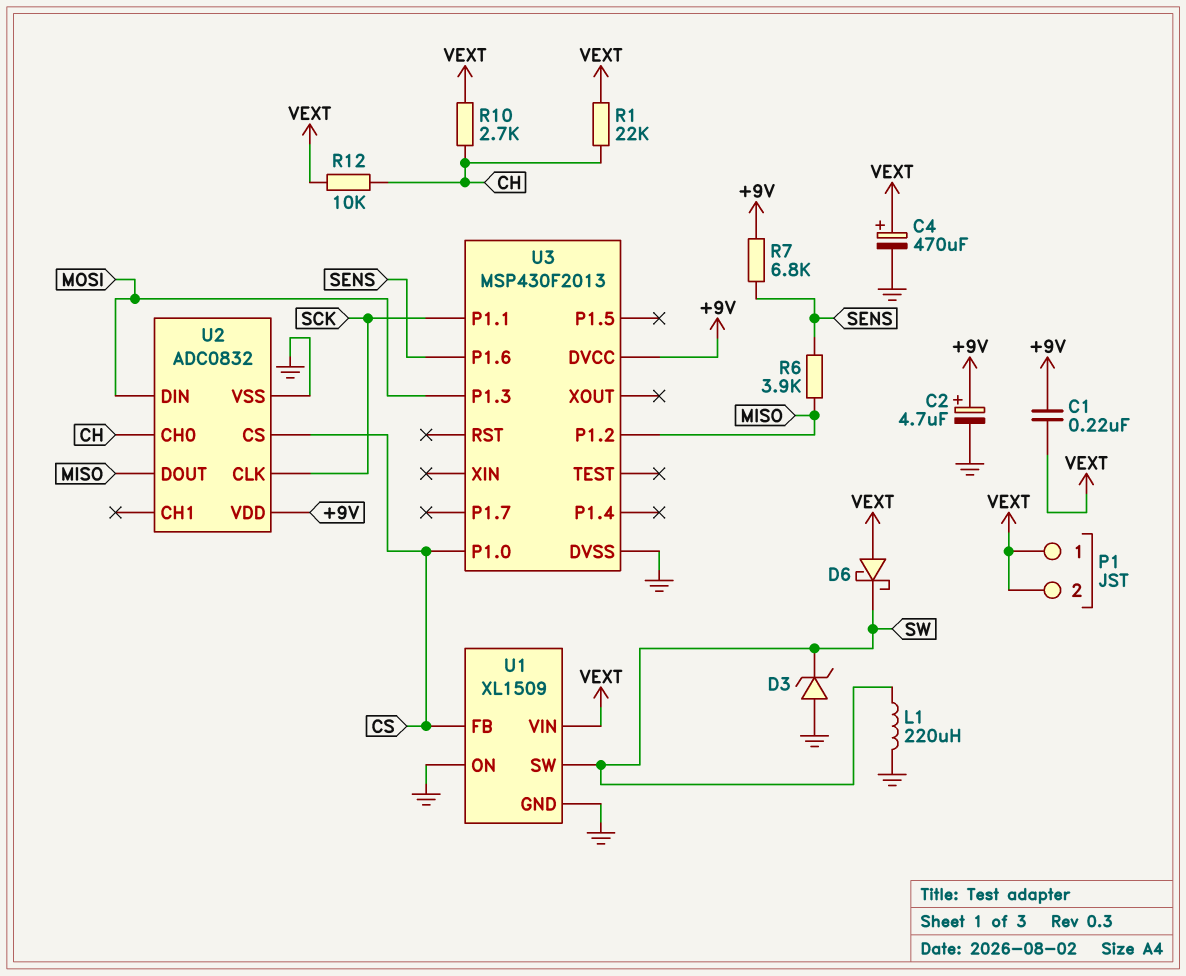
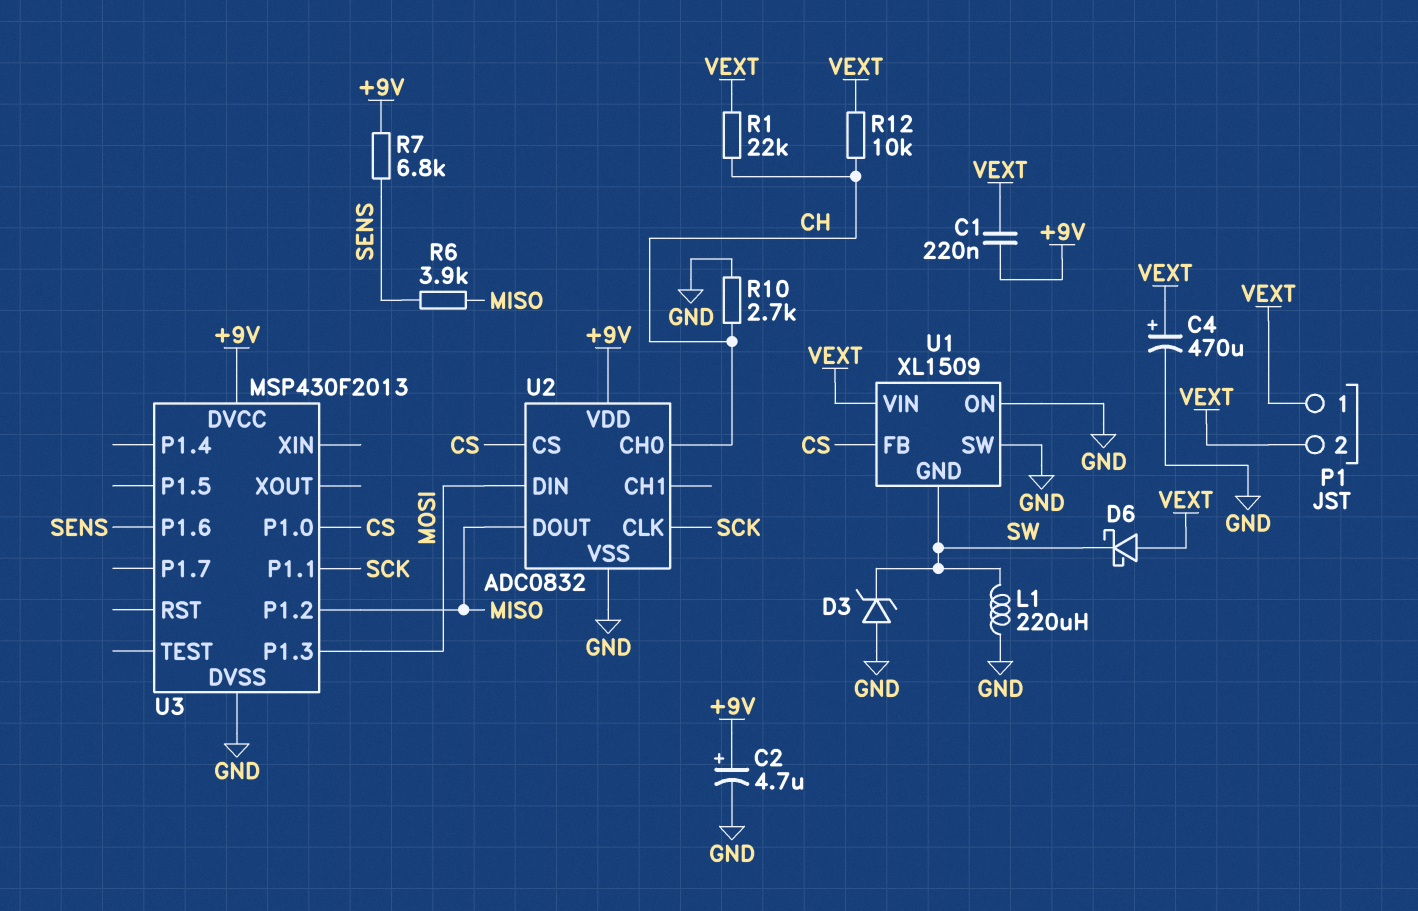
R10: 2.7k (CH, VEXT) -> 2.7k (CH, GND)
U1 pin GND: GND -> SW
U1 pin SW: SW -> GND

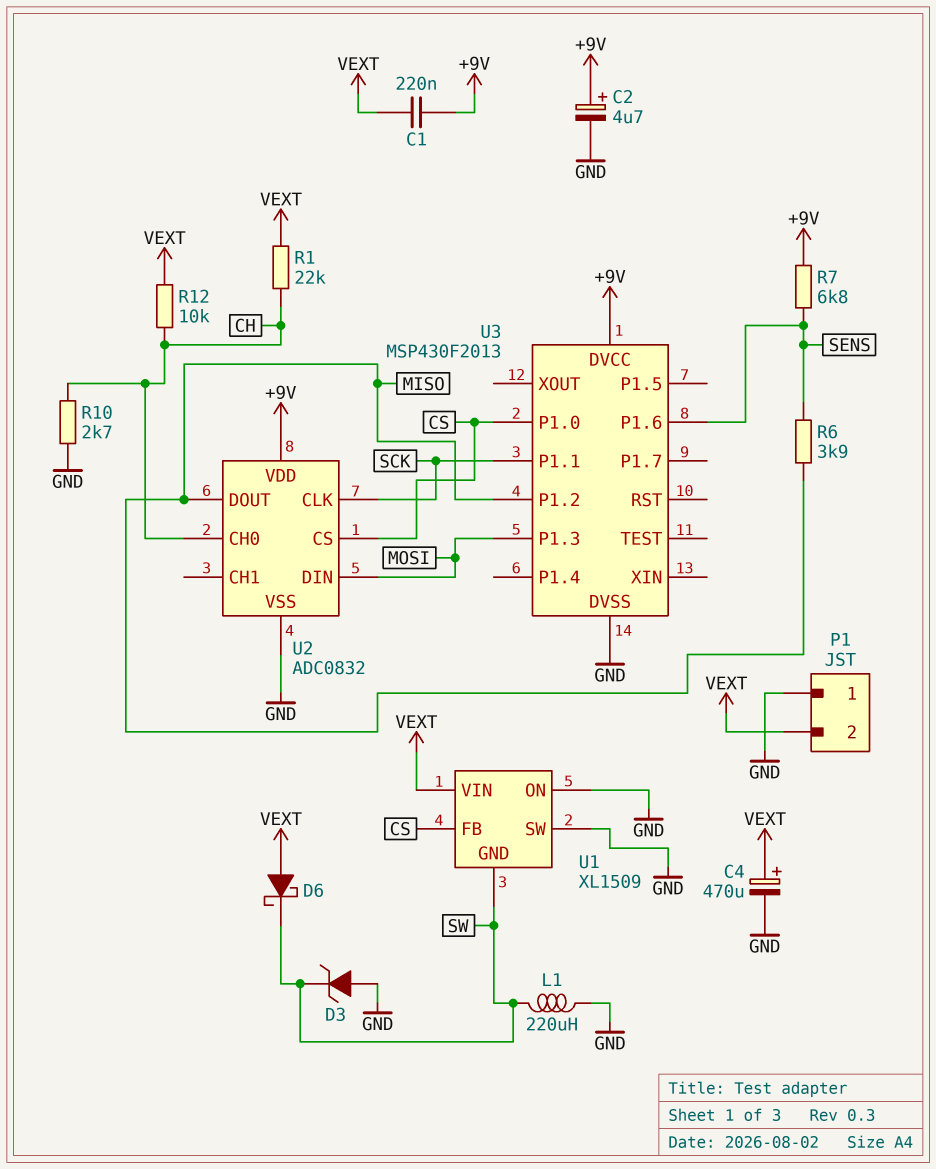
P1 pin 1: VEXT -> GND

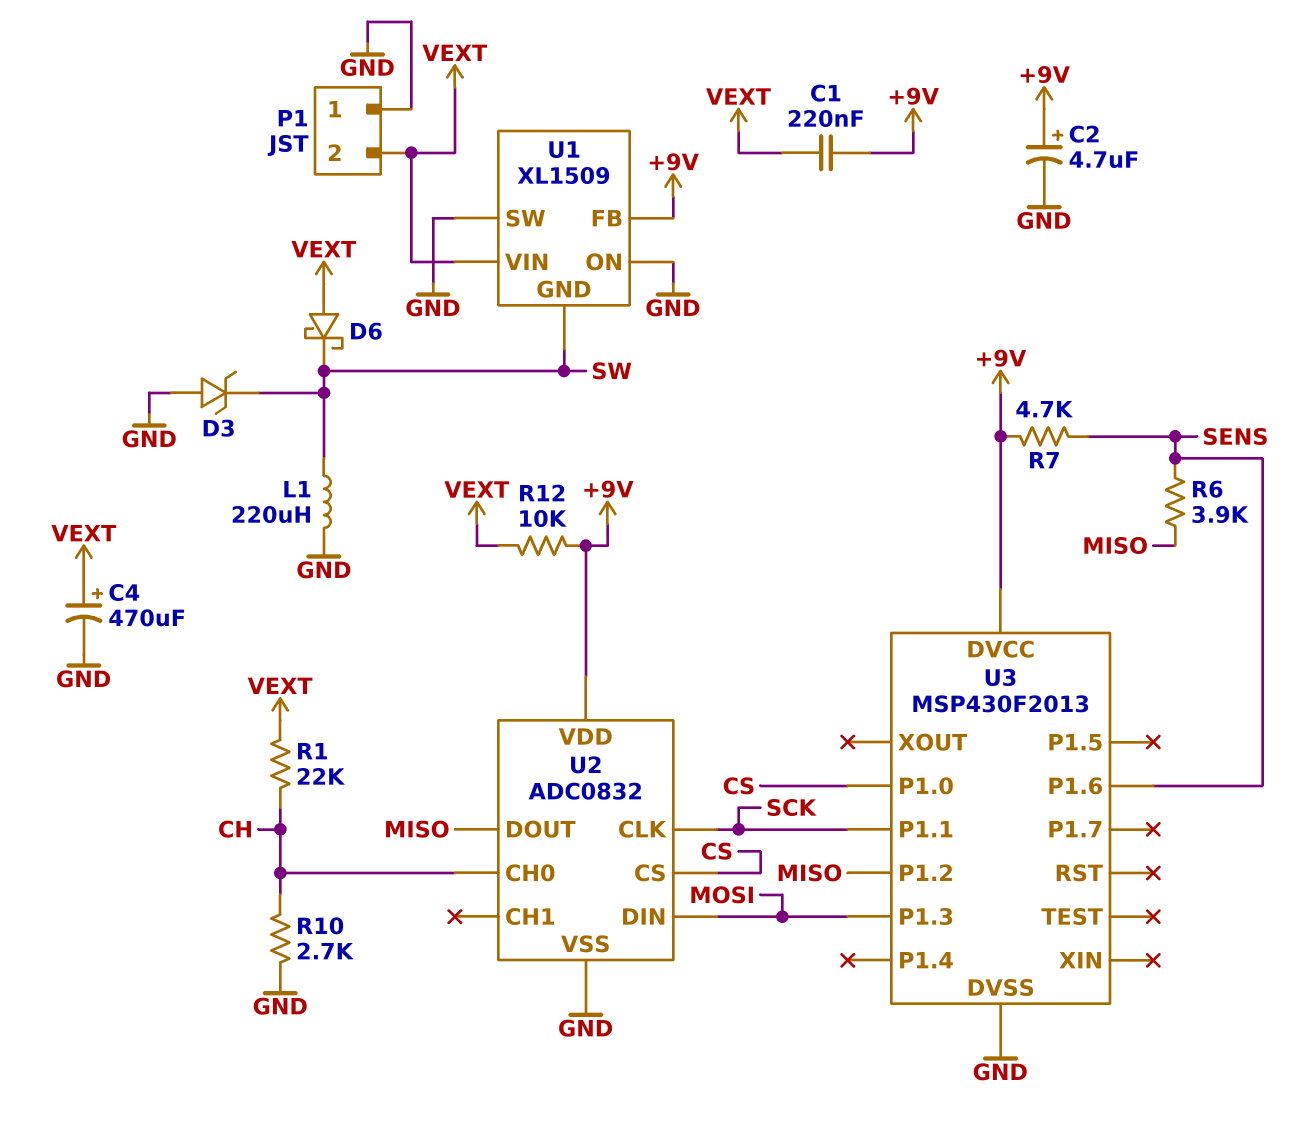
R7: 6.8k (+9V, SENS) -> 4.7k (+9V, SENS)
R12: 10k (CH, VEXT) -> 10k (+9V, VEXT)
U1 pin FB: CS -> +9V

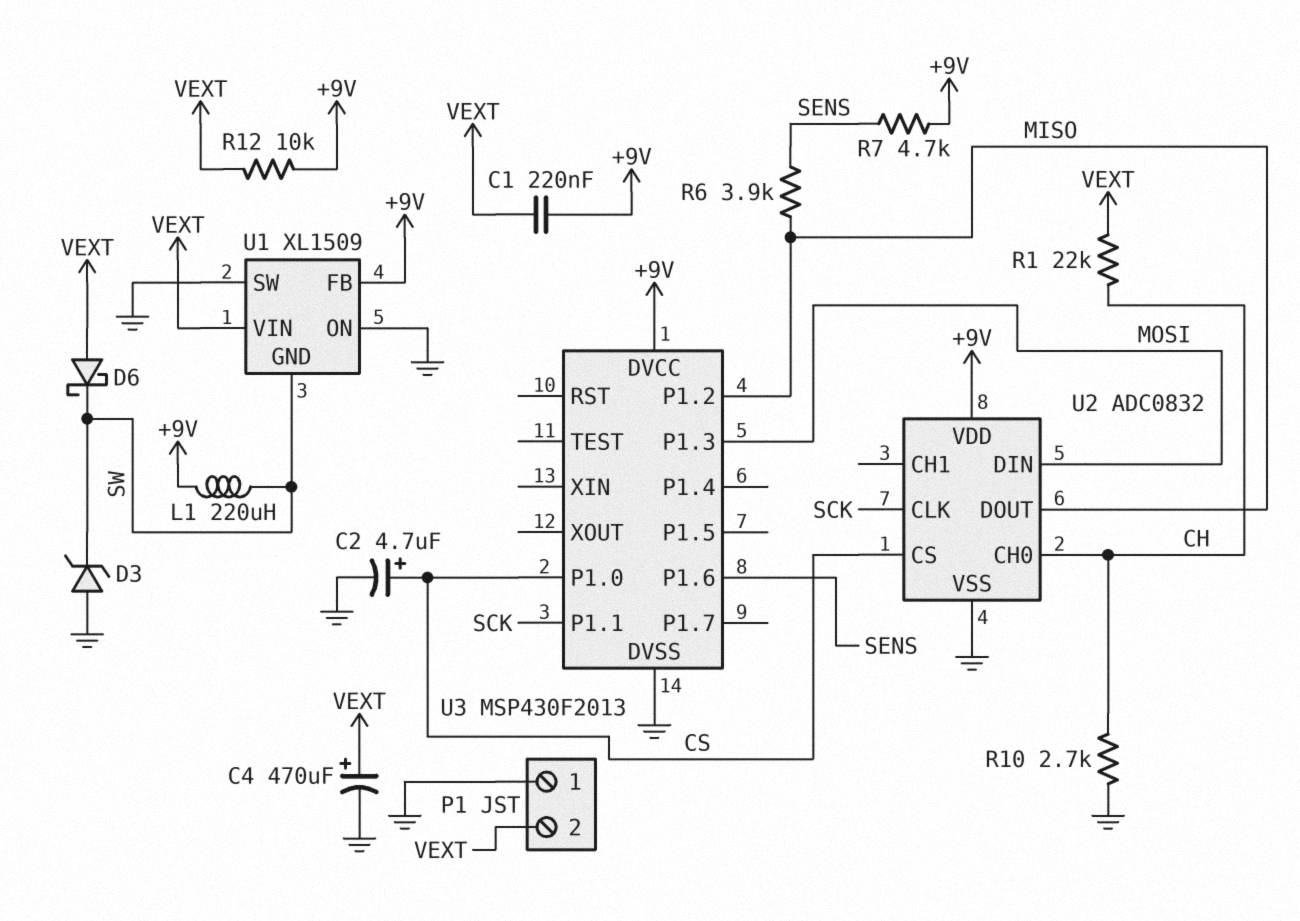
C2: 4.7uF (plus +9V, minus GND) -> 4.7uF (plus CS, minus GND)
L1: 220uH (GND, SW) -> 220uH (+9V, SW)

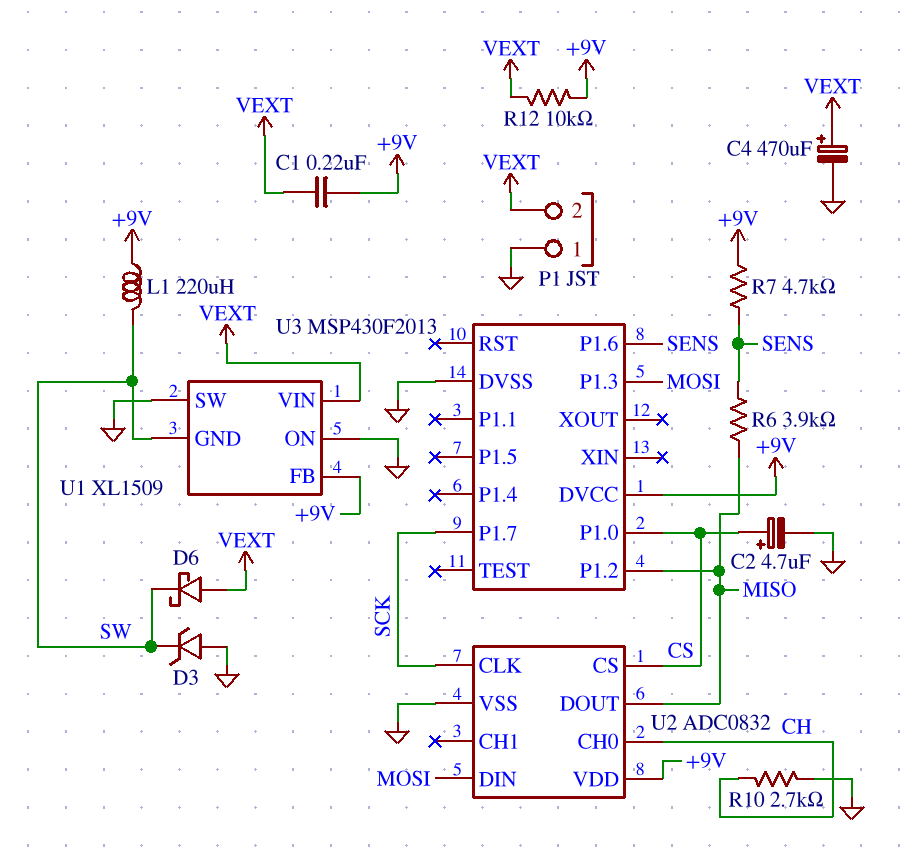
R1: 22k (CH, VEXT) -> none
U3 pin P1.1: SCK -> none
U3 pin P1.7: none -> SCK

